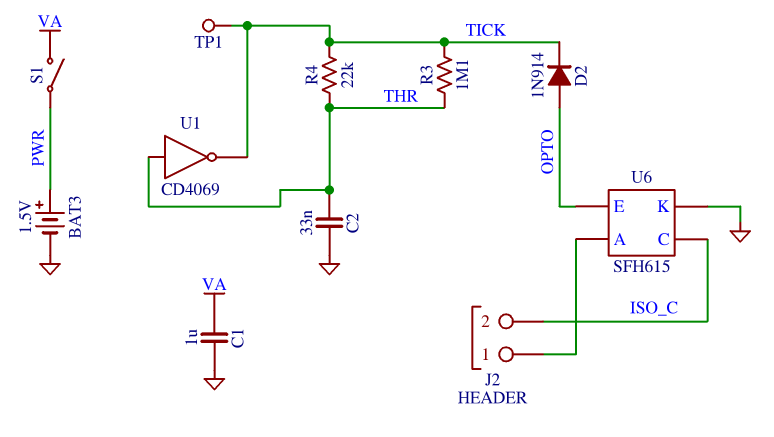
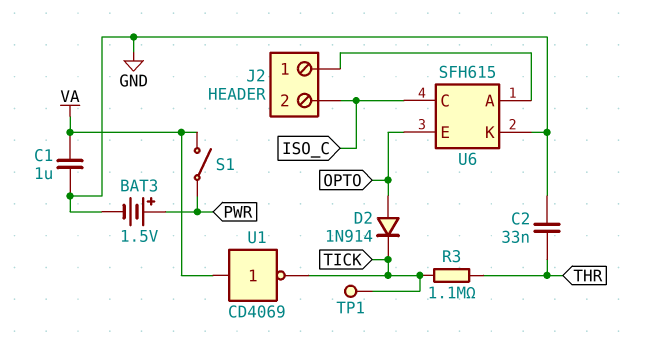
R4: 22k (THR, TICK) -> none
U1: NOT CD4069 (in THR, out TICK) -> NOT CD4069 (in VA, out TICK)

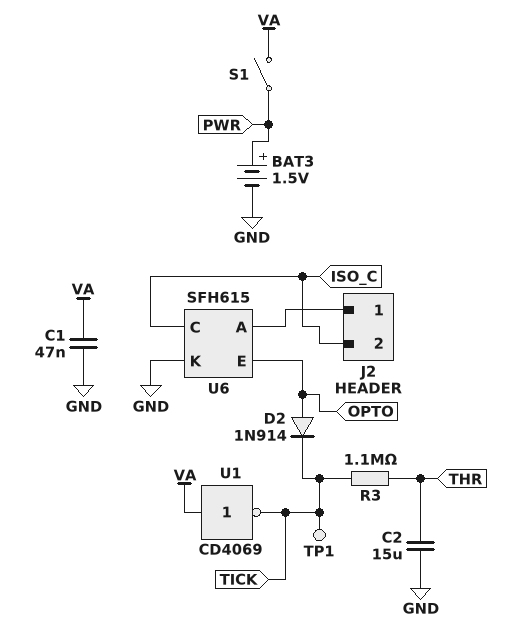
C1: 1uF (GND, VA) -> 47nF (GND, VA)
C2: 33nF (GND, THR) -> 15uF (GND, THR)

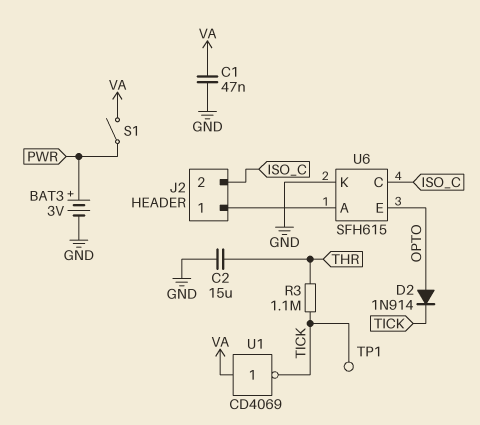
BAT3: 1.5V (plus PWR, minus GND) -> 3V (plus PWR, minus GND)

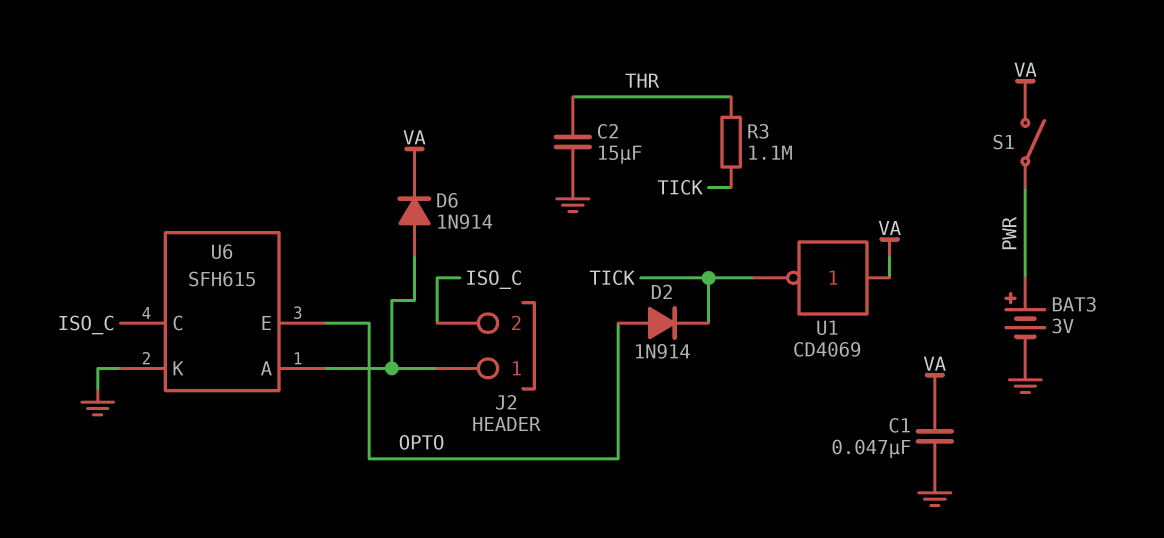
D6: none -> diode 1N914 (A J2/1, K VA)
TP1: test point (TICK) -> none

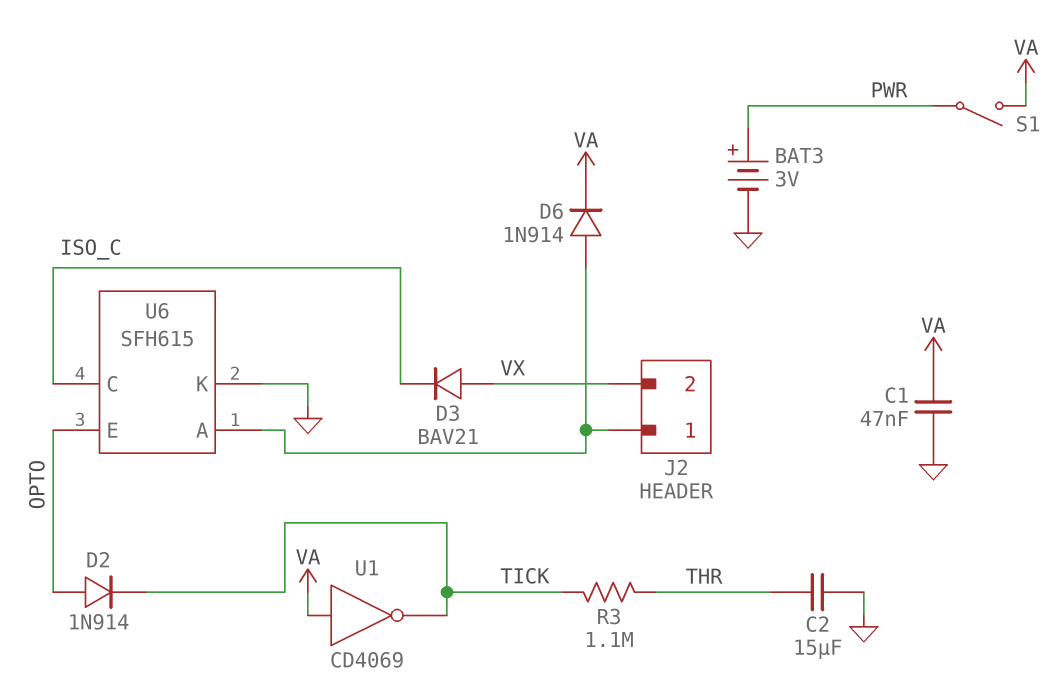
D3: none -> diode BAV21 (A VX, K ISO_C)
J2 pin 2: ISO_C -> VX

